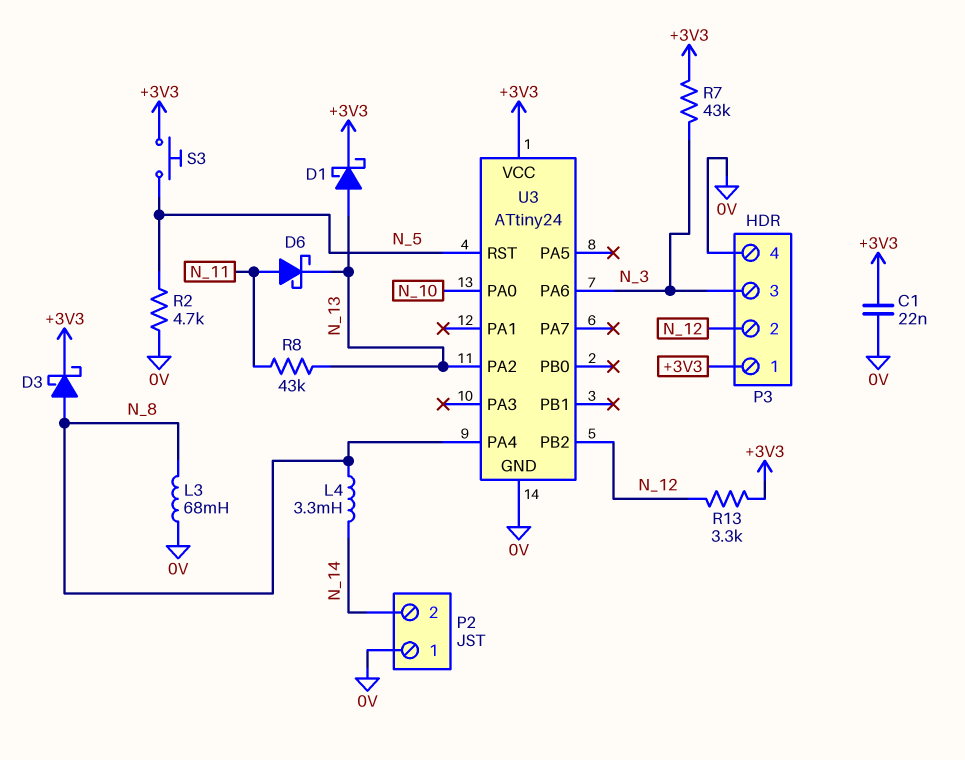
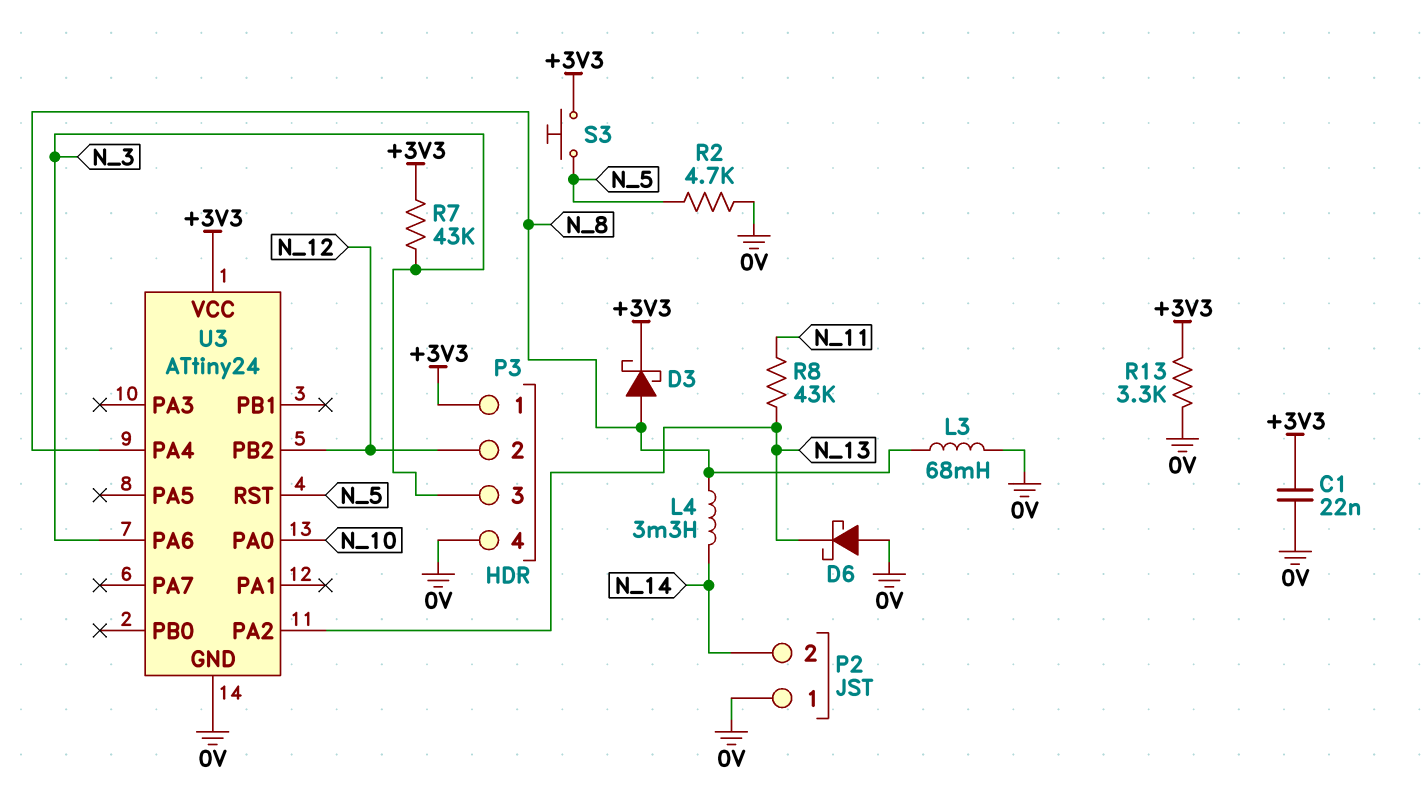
D1: schottky (A N_13, K +3V3) -> none
D6: schottky (A N_11, K N_13) -> schottky (A 0V, K N_13)
R13: 3.3k (+3V3, N_12) -> 3.3k (+3V3, 0V)

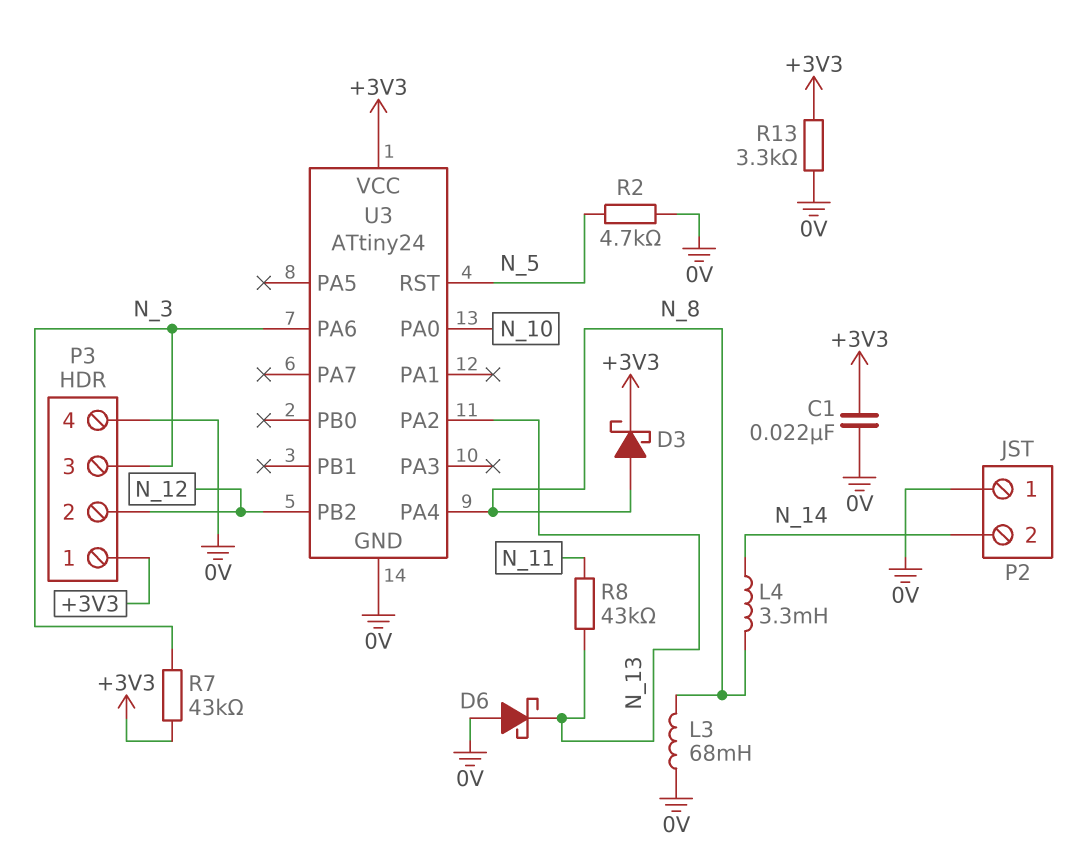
S3: button (+3V3, N_5) -> none

